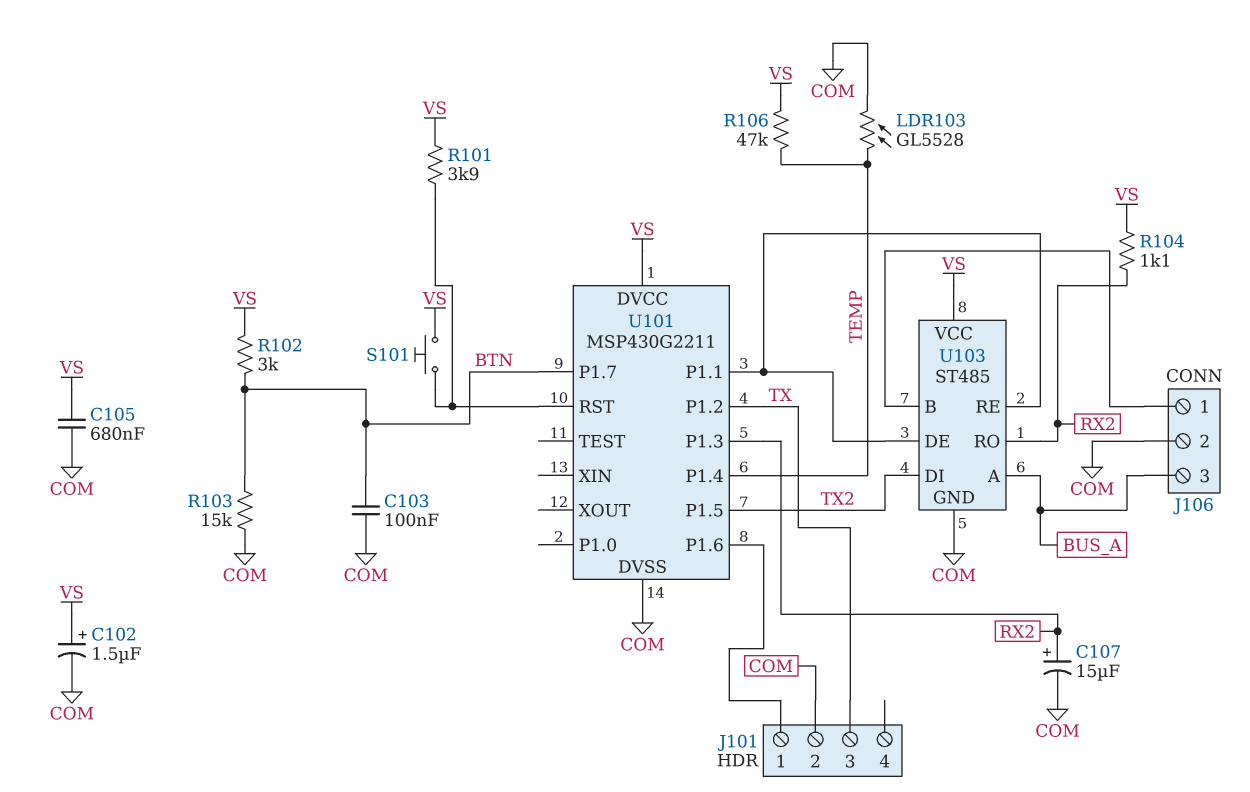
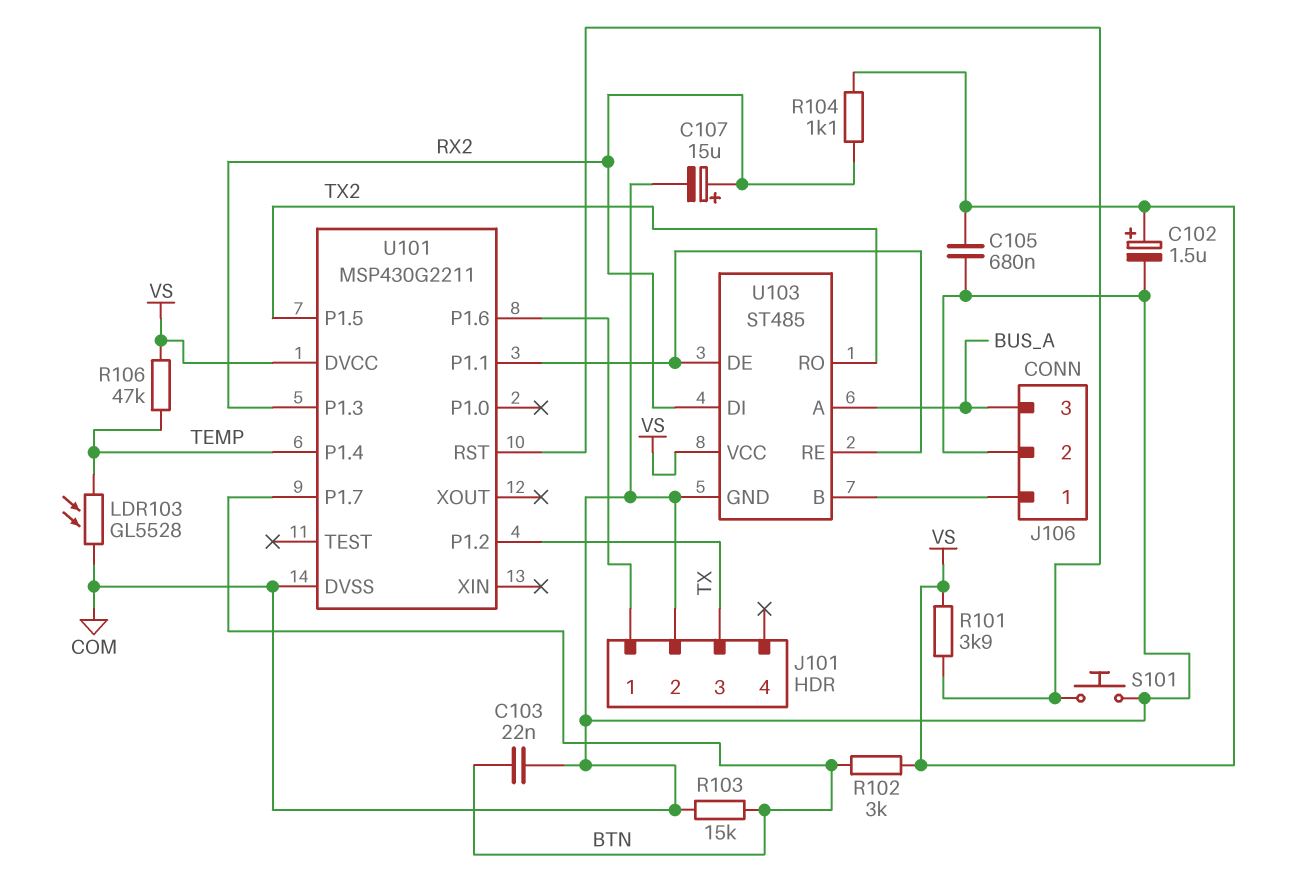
C103: 100nF (BTN, COM) -> 22nF (BTN, COM)
S101: button (U101/RST, VS) -> button (COM, U101/RST)
U103 pin DI: TX2 -> RX2
U103 pin RO: RX2 -> TX2

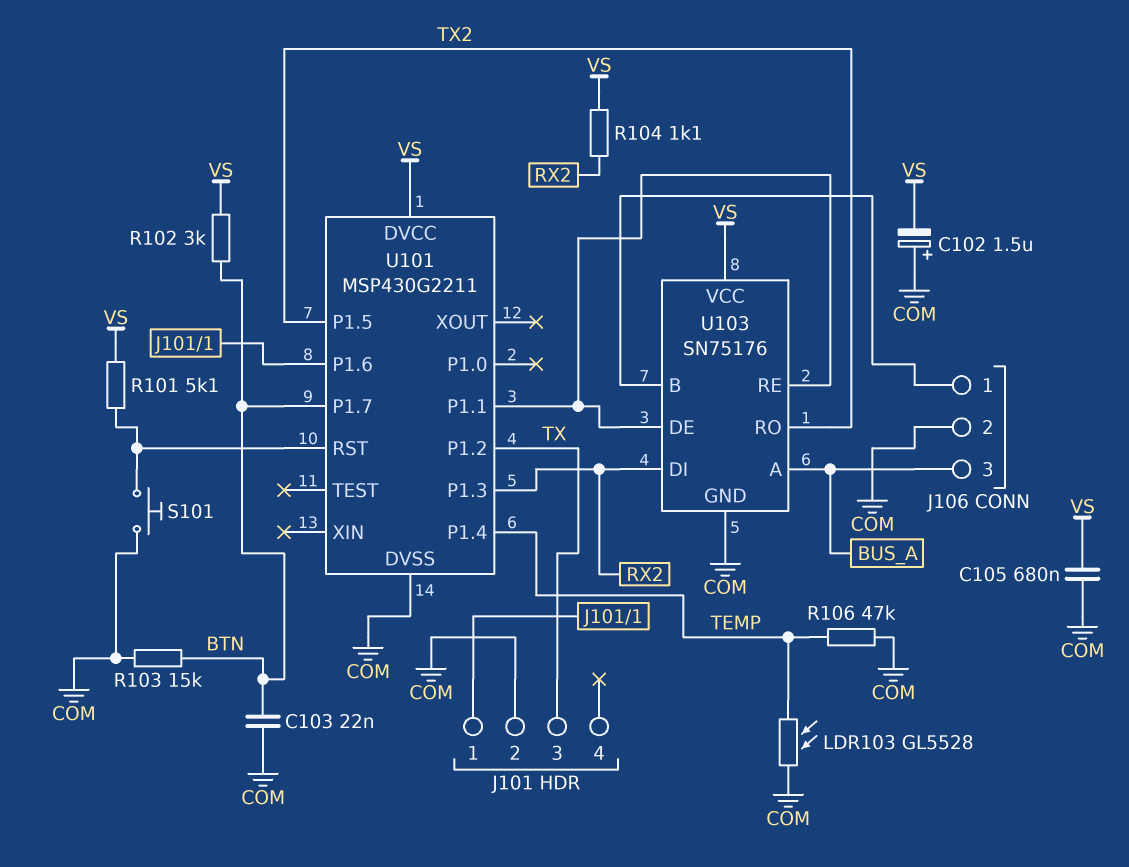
C102: 1.5uF (plus VS, minus COM) -> 1.5uF (plus COM, minus VS)
C107: 15uF (plus RX2, minus COM) -> none
R101: 3.9k (U101/RST, VS) -> 5.1k (U101/RST, VS)
R106: 47k (TEMP, VS) -> 47k (COM, TEMP)
U103: ST485 -> SN75176

